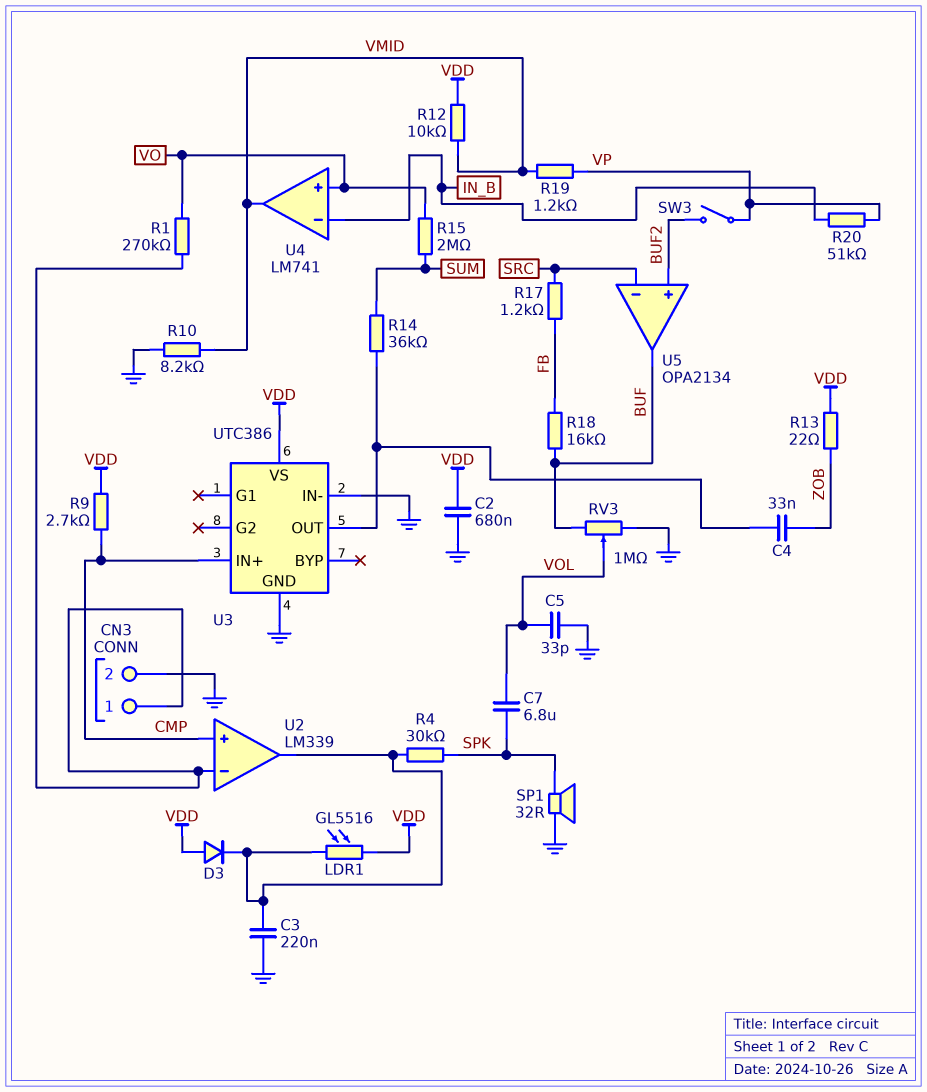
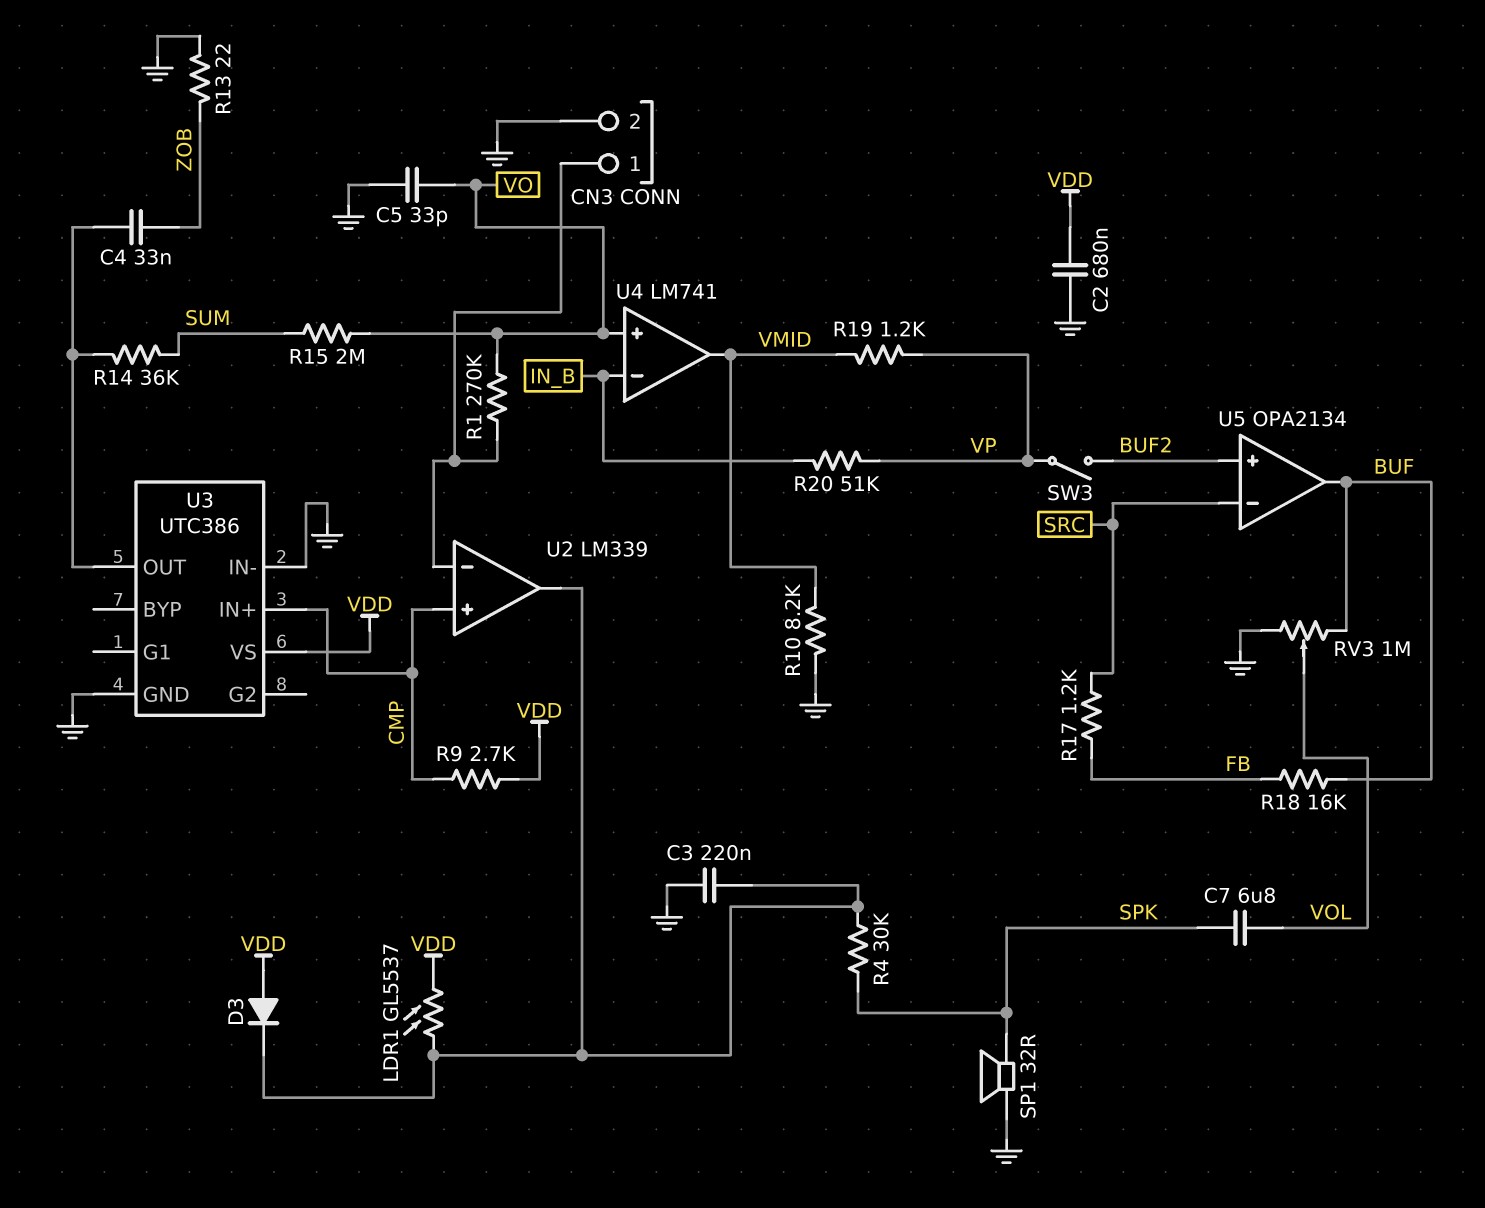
C5: 33pF (GND, VOL) -> 33pF (GND, VO)
LDR1: GL5516 (U2/out, VDD) -> GL5537 (U2/out, VDD)
R12: 10k (VDD, VMID) -> none
R13: 22 (VDD, ZOB) -> 22 (GND, ZOB)

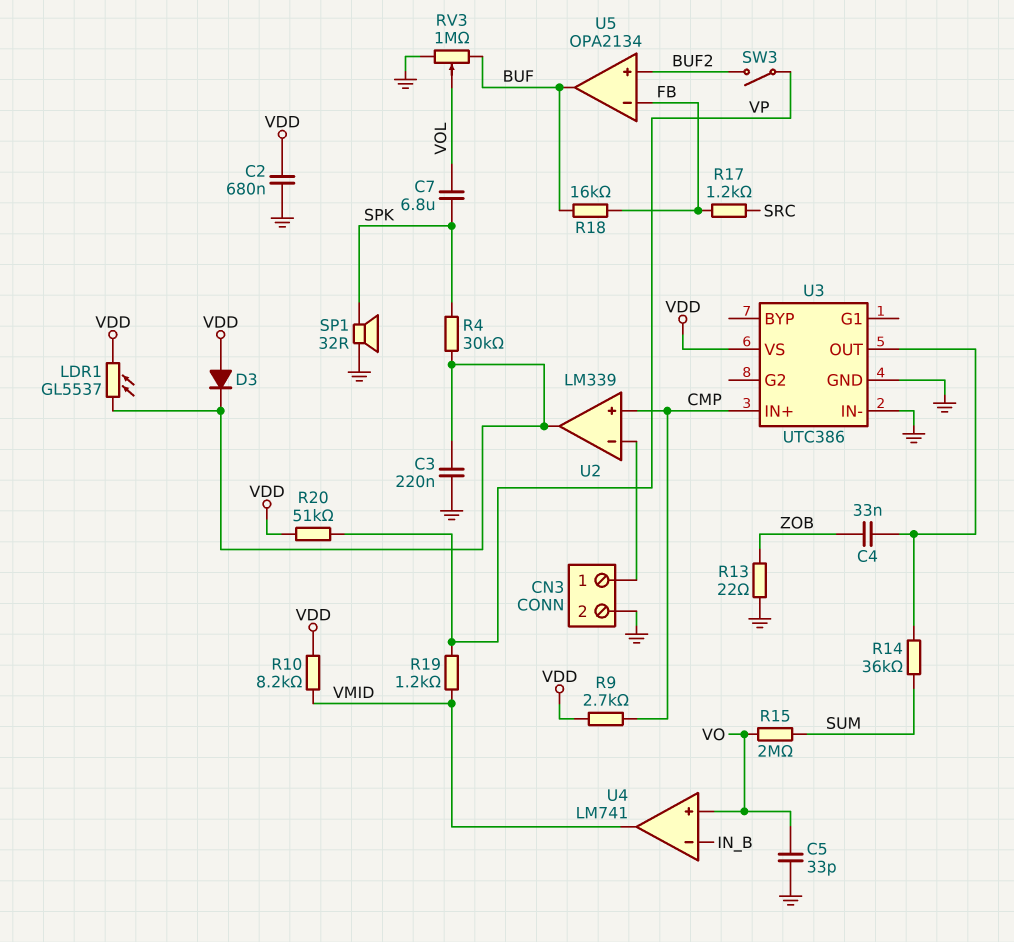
R1: 270k (CN3/1, VO) -> none
R10: 8.2k (GND, VMID) -> 8.2k (VDD, VMID)
R20: 51k (IN_B, VP) -> 51k (VDD, VP)
U5 pin in-: SRC -> FB

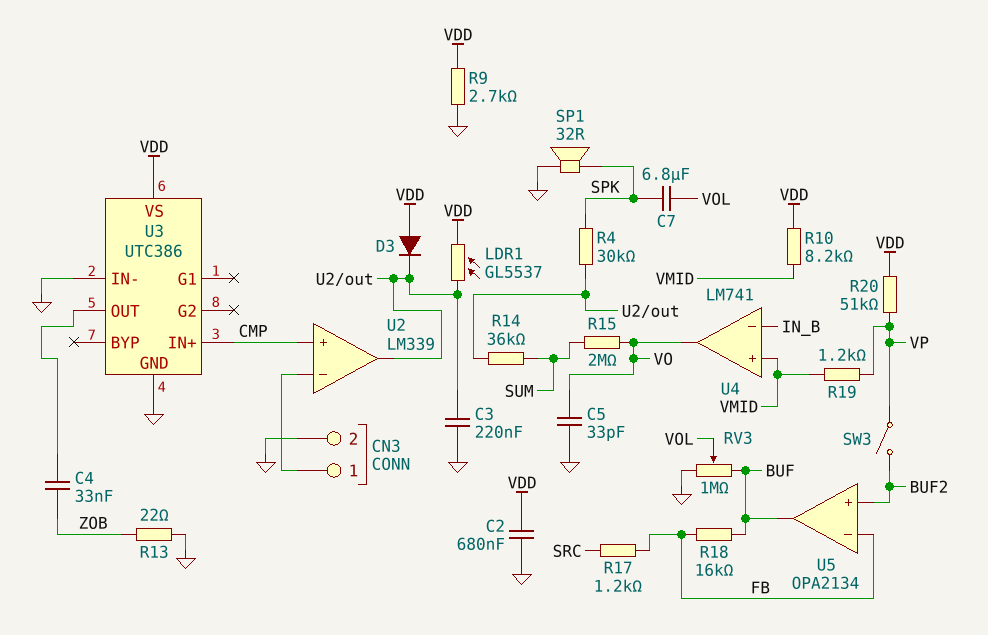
R9: 2.7k (CMP, VDD) -> 2.7k (GND, VDD)
R14: 36k (SUM, U3/OUT) -> 36k (SUM, U2/out)
U4 pin in+: VO -> VMID
U4 pin out: VMID -> VO

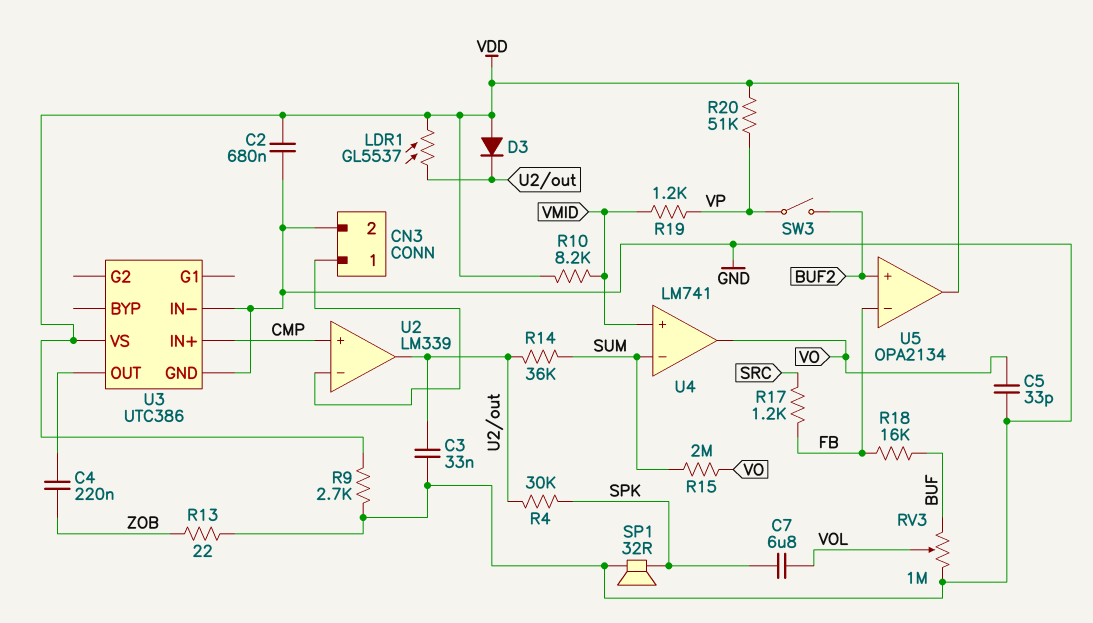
C3: 220nF (GND, U2/out) -> 33nF (GND, U2/out)
C4: 33nF (U3/OUT, ZOB) -> 220nF (U3/OUT, ZOB)
U4 pin in-: IN_B -> SUM
U5 pin out: BUF -> VDD

